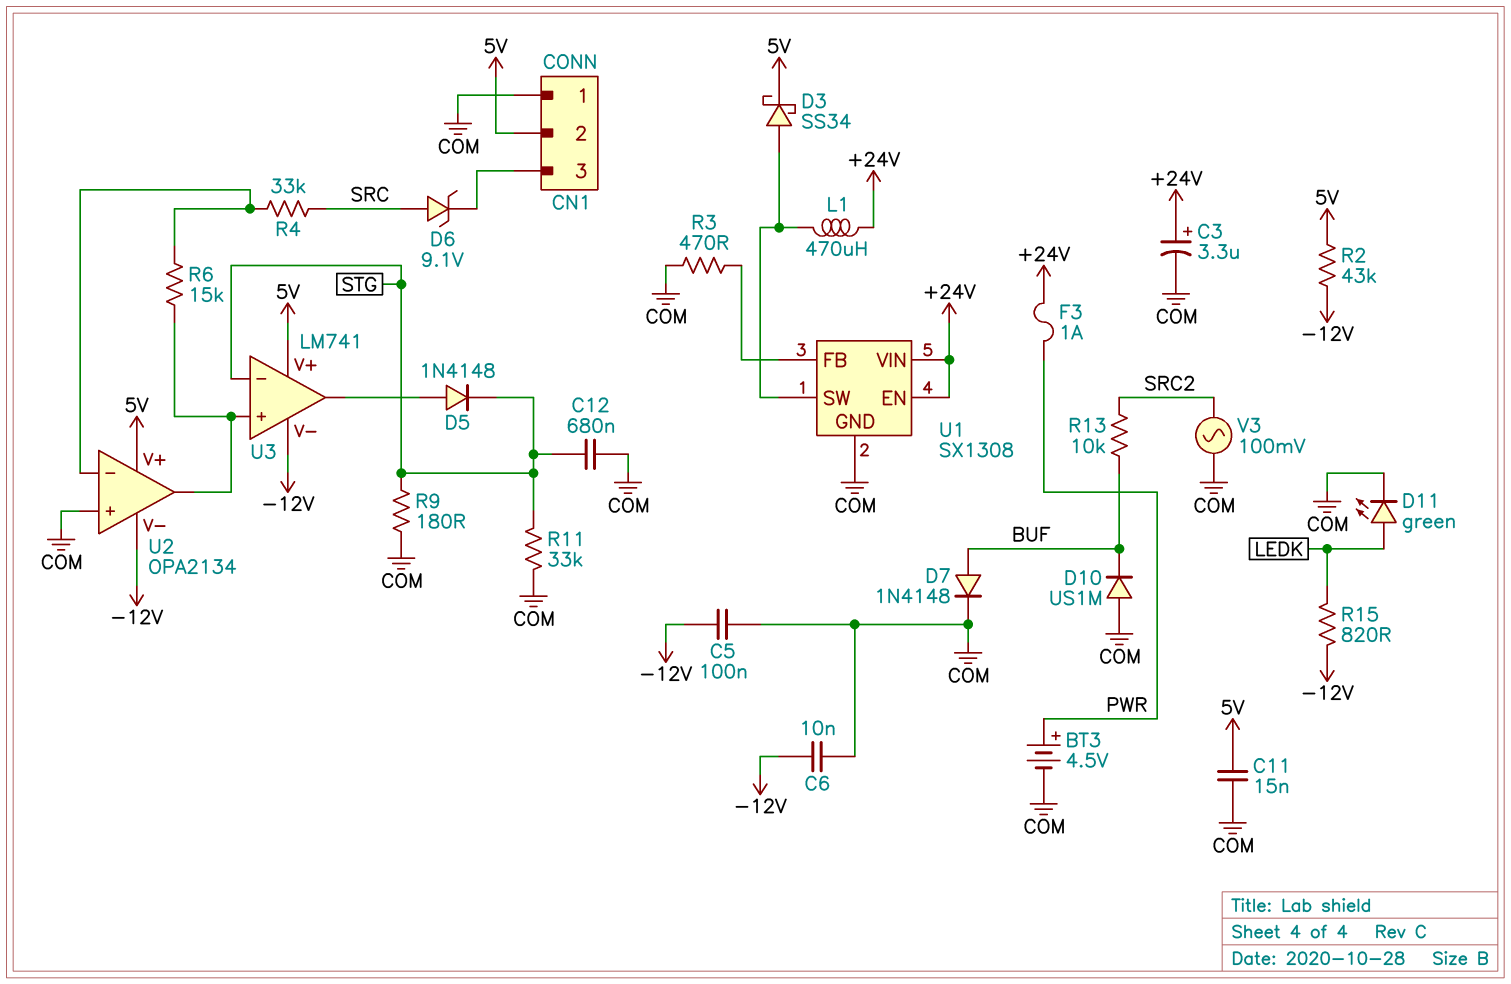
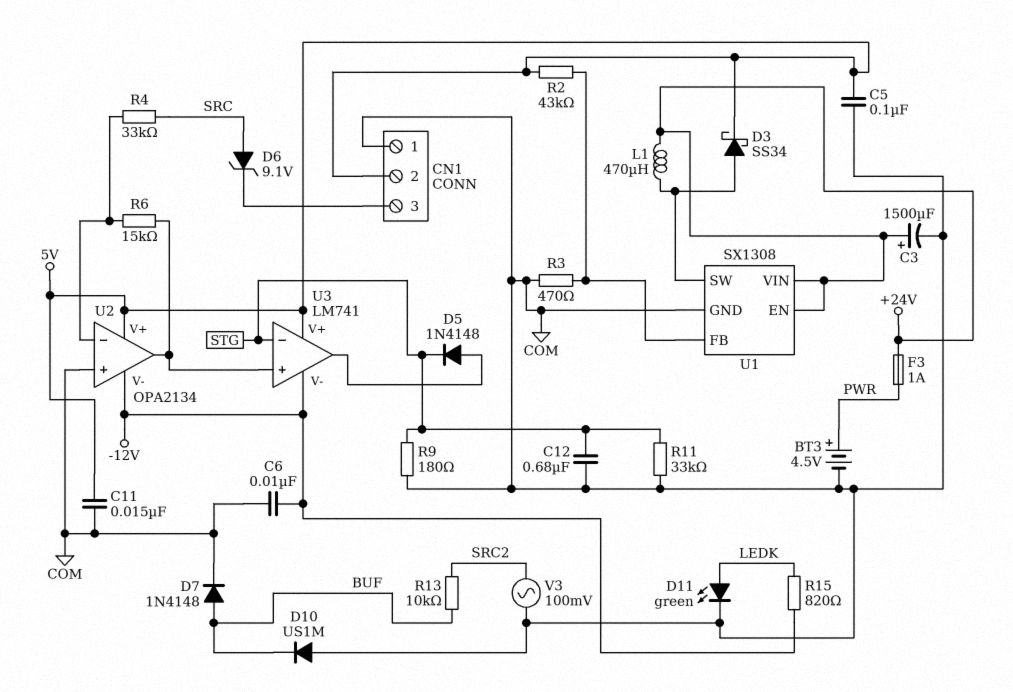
C3: 3.3uF (plus +24V, minus COM) -> 1500uF (plus +24V, minus COM)
C5: 100nF (-12V, COM) -> 100nF (5V, COM)
R2: 43k (-12V, 5V) -> 43k (5V, U1/FB)

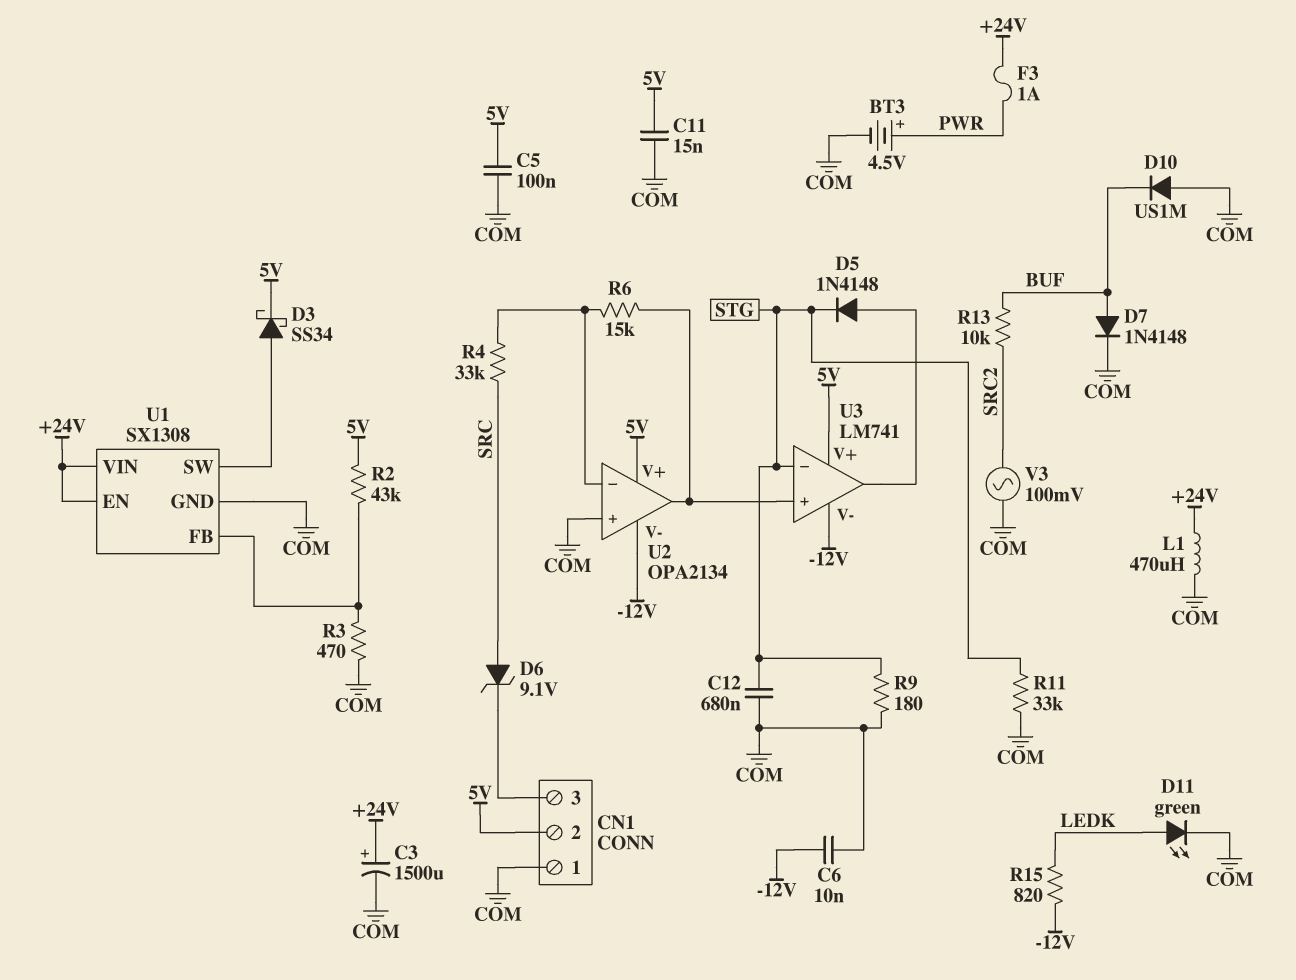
L1: 470uH (+24V, U1/SW) -> 470uH (+24V, COM)

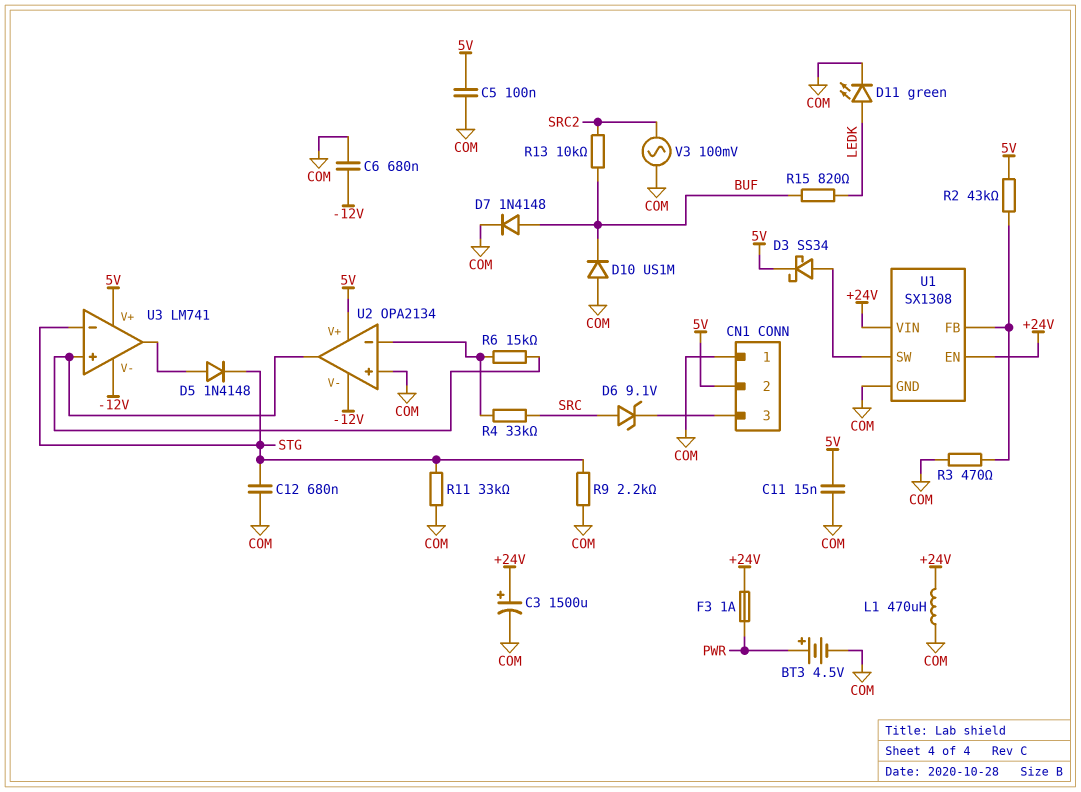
C6: 10nF (-12V, COM) -> 680nF (-12V, COM)
R9: 180 (COM, STG) -> 2.2k (COM, STG)
R15: 820 (-12V, LEDK) -> 820 (BUF, LEDK)

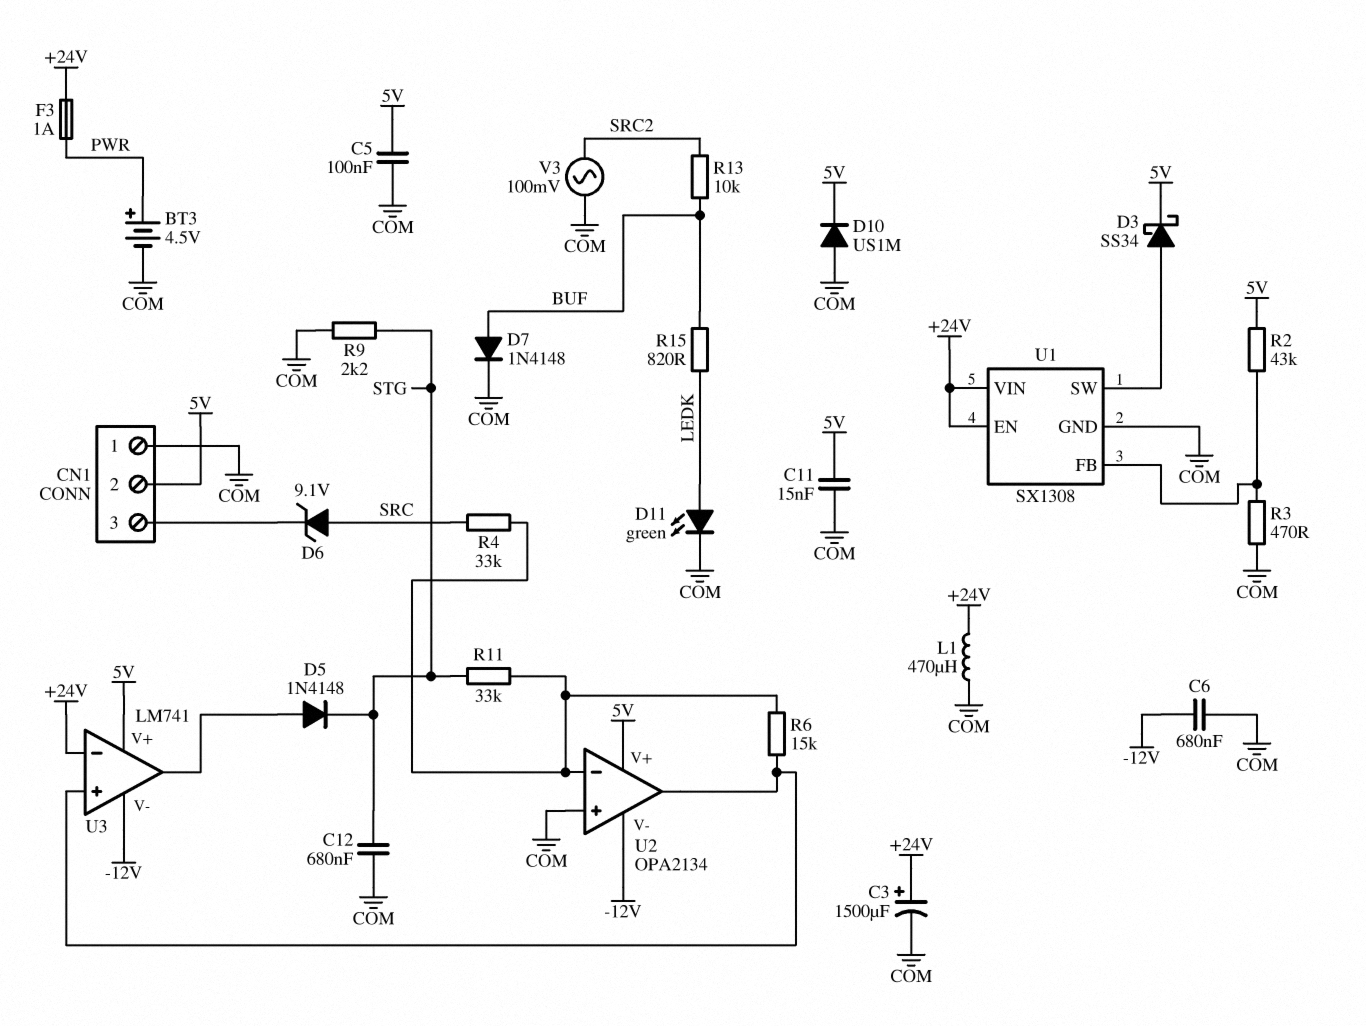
D10: diode US1M (A COM, K BUF) -> diode US1M (A COM, K 5V)
R11: 33k (COM, STG) -> 33k (STG, U2/in-)
U3 pin in-: STG -> +24V

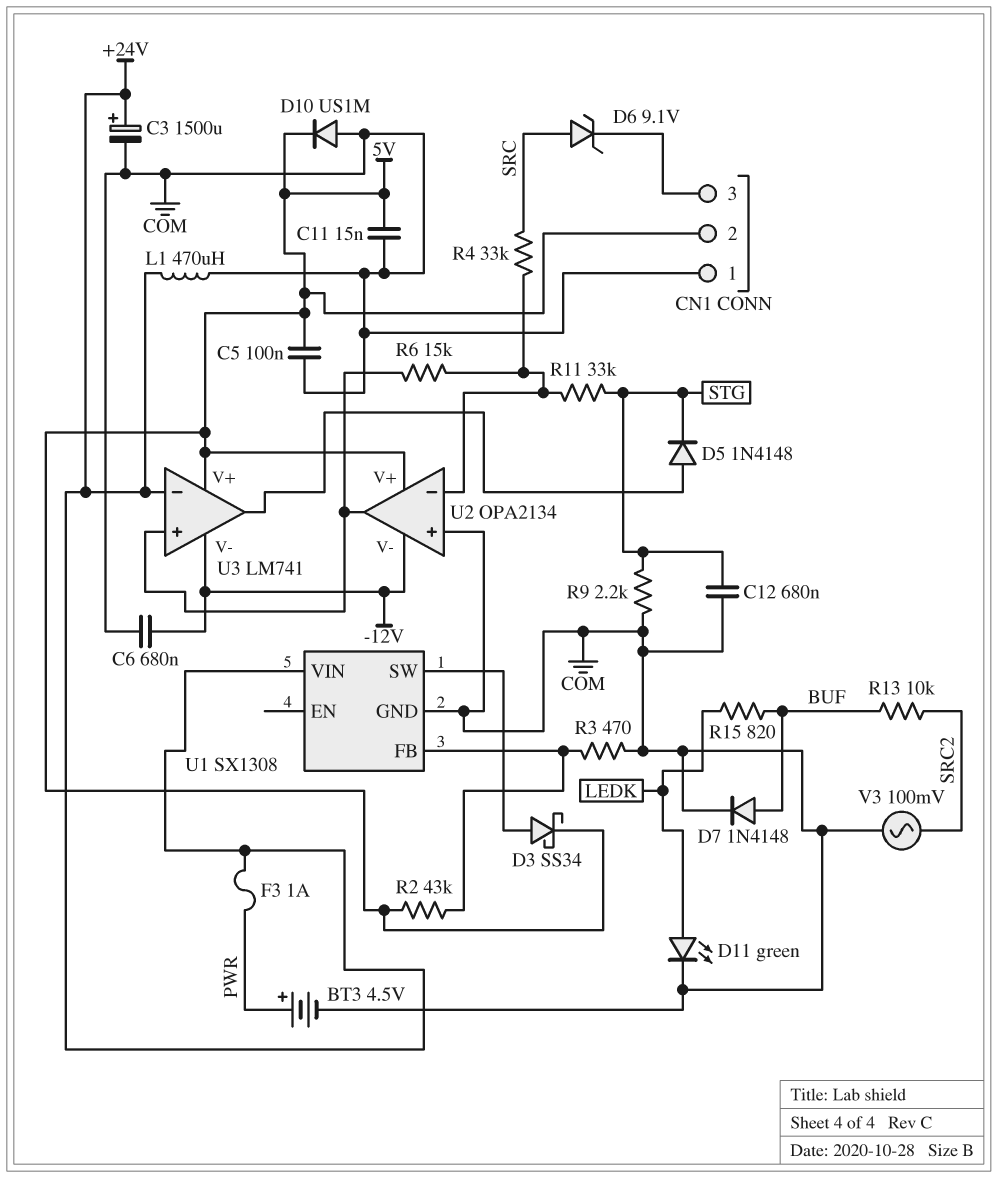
U1 pin EN: +24V -> none

